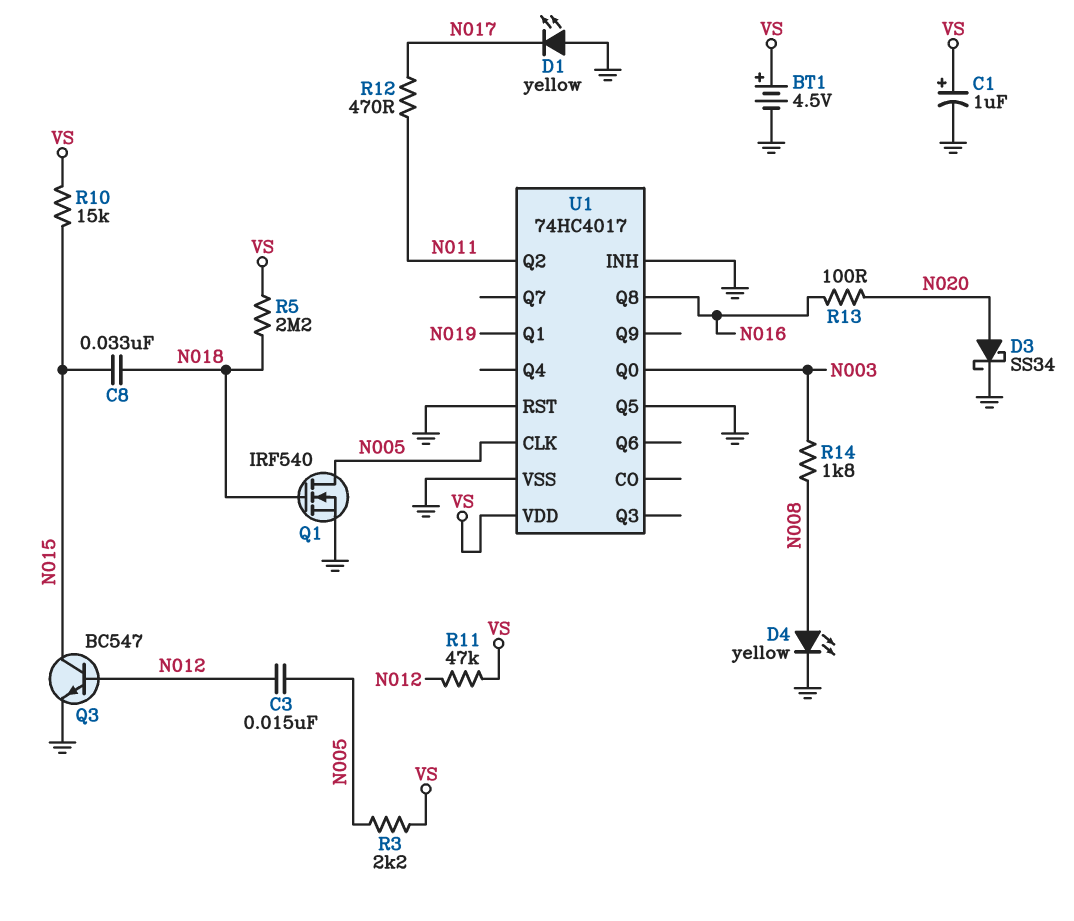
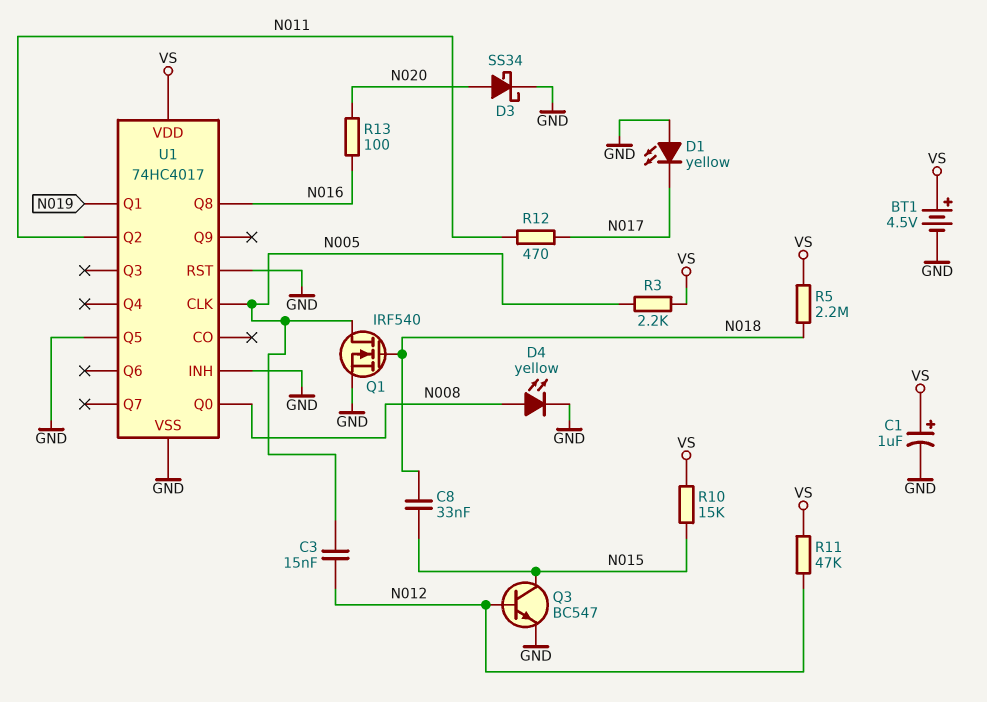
R14: 1.8k (N003, N008) -> none
U1 pin Q0: N003 -> N008

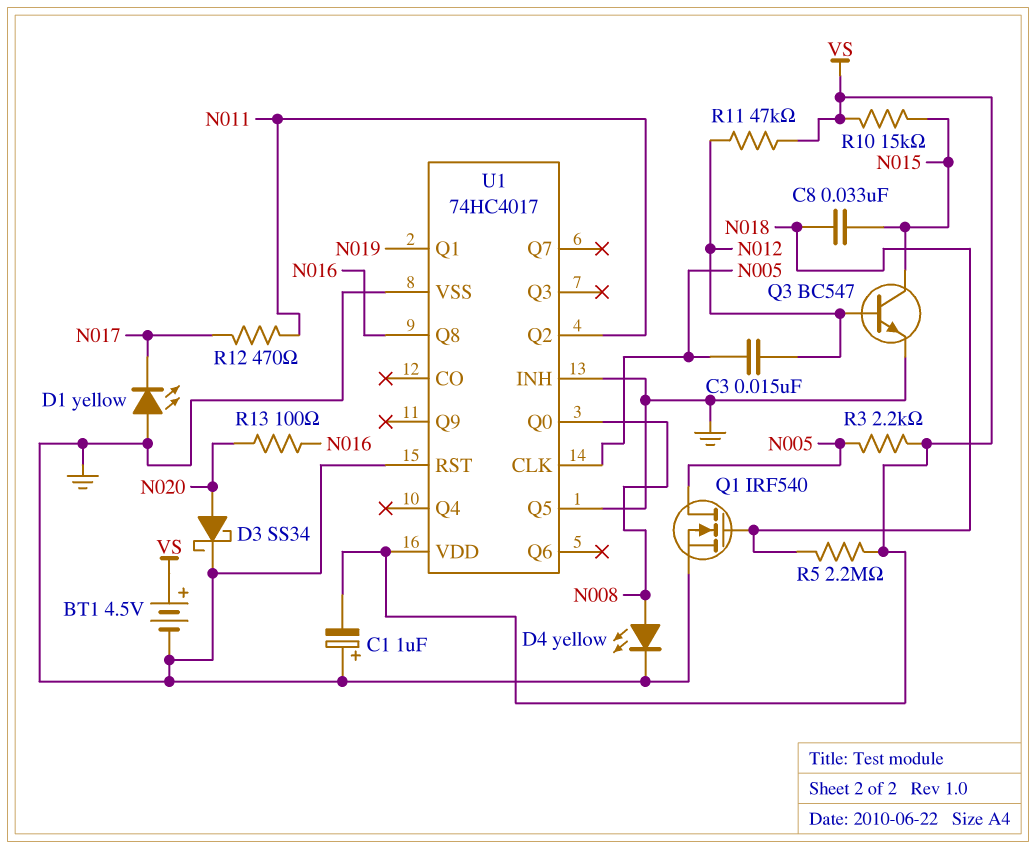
C1: 1uF (plus VS, minus GND) -> 1uF (plus GND, minus VS)

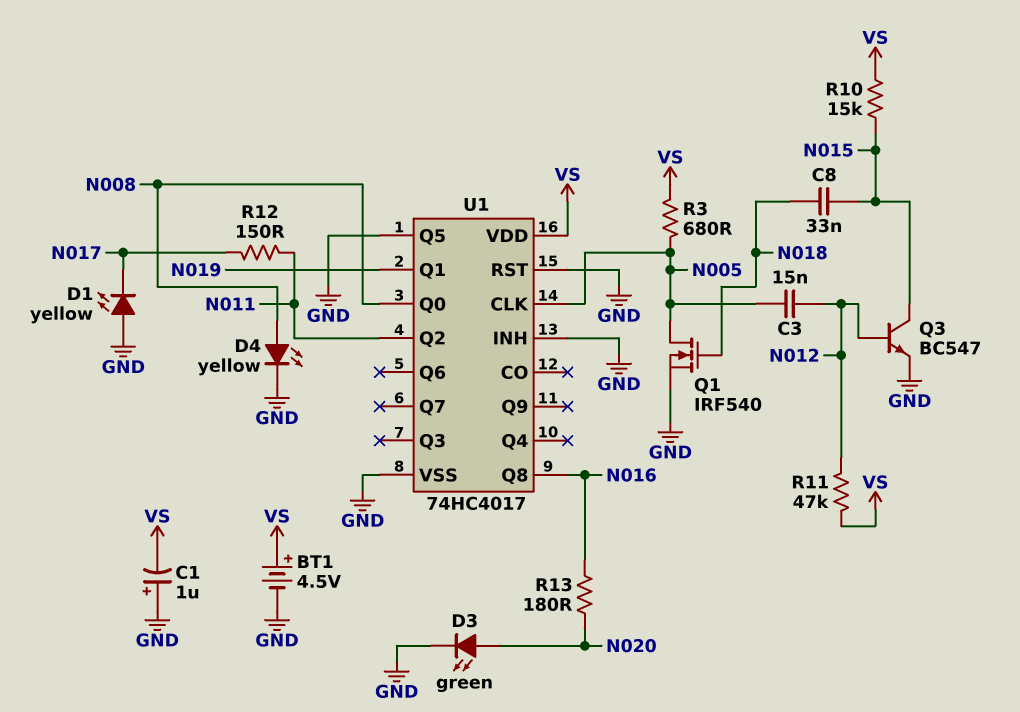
D3: schottky SS34 (A N020, K GND) -> LED green (A N020, K GND)
R3: 2.2k (N005, VS) -> 680 (N005, VS)
R5: 2.2M (N018, VS) -> none
R12: 470 (N011, N017) -> 150 (N011, N017)
R13: 100 (N016, N020) -> 180 (N016, N020)

